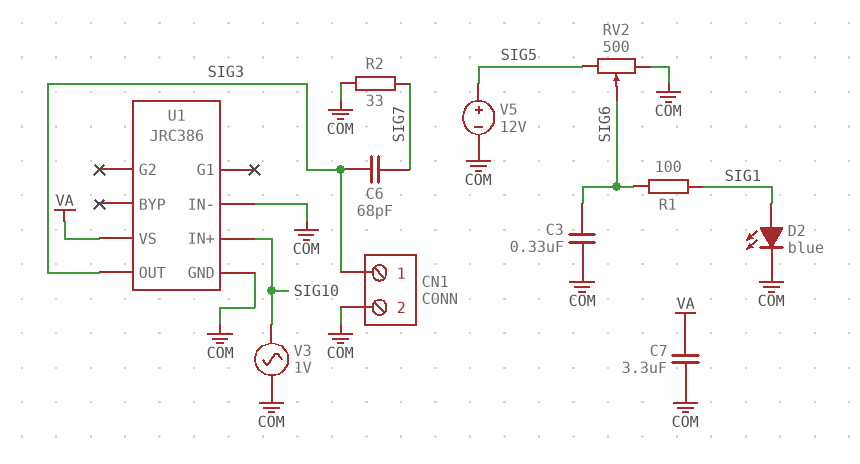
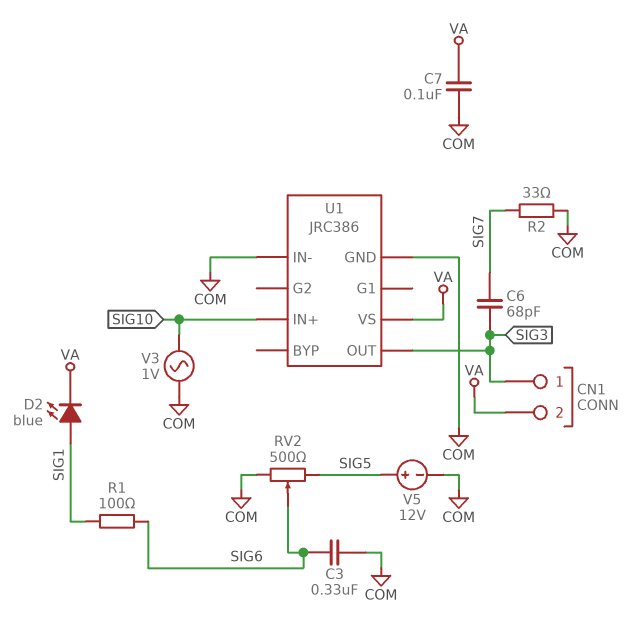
C7: 3.3uF (COM, VA) -> 100nF (COM, VA)
CN1 pin 2: COM -> VA
D2: LED blue (A SIG1, K COM) -> LED blue (A SIG1, K VA)

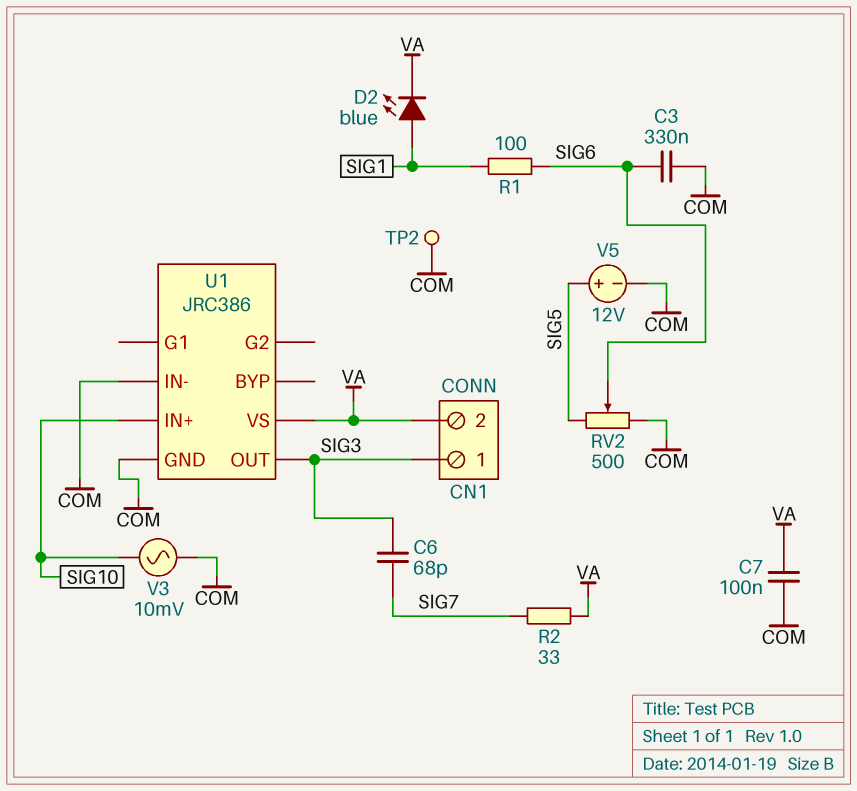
R2: 33 (COM, SIG7) -> 33 (SIG7, VA)
TP2: none -> test point (COM)
V3: AC 1V (COM, SIG10) -> AC 10mV (COM, SIG10)

